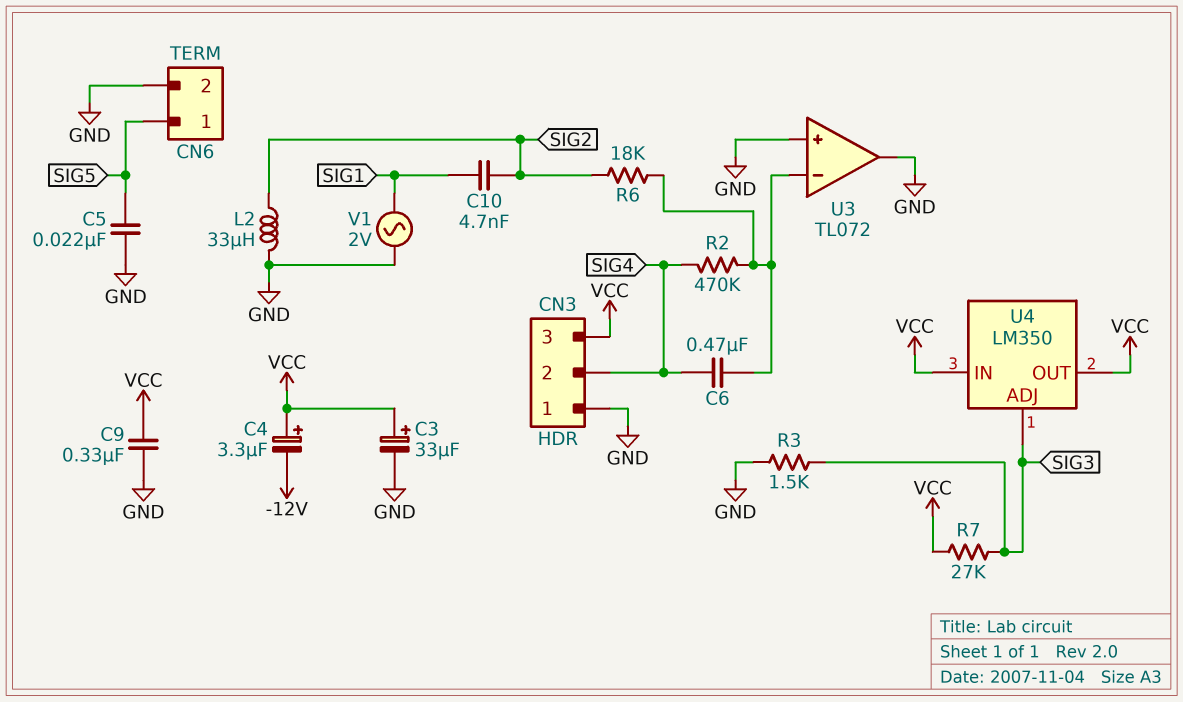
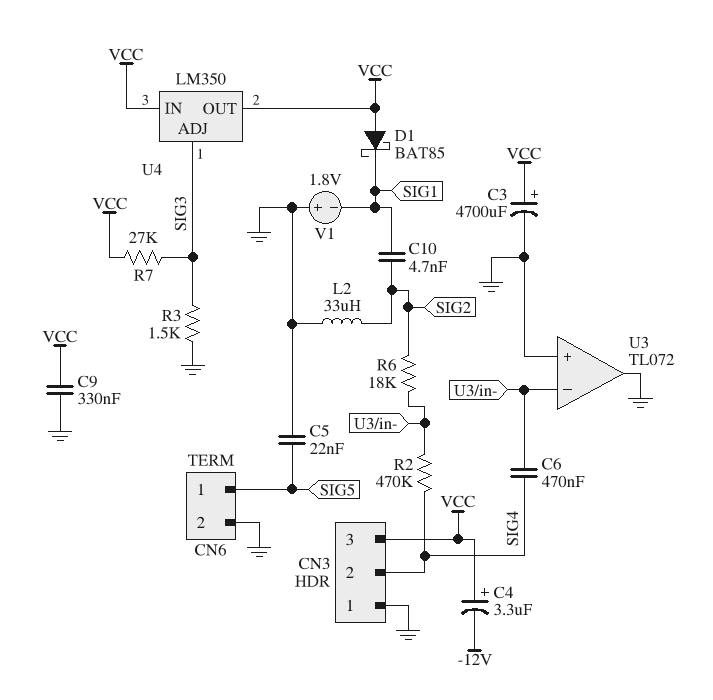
C3: 33uF (plus VCC, minus GND) -> 4700uF (plus VCC, minus GND)
D1: none -> schottky BAT85 (A VCC, K SIG1)
V1: AC 2V (GND, SIG1) -> 1.8V (plus GND, minus SIG1)

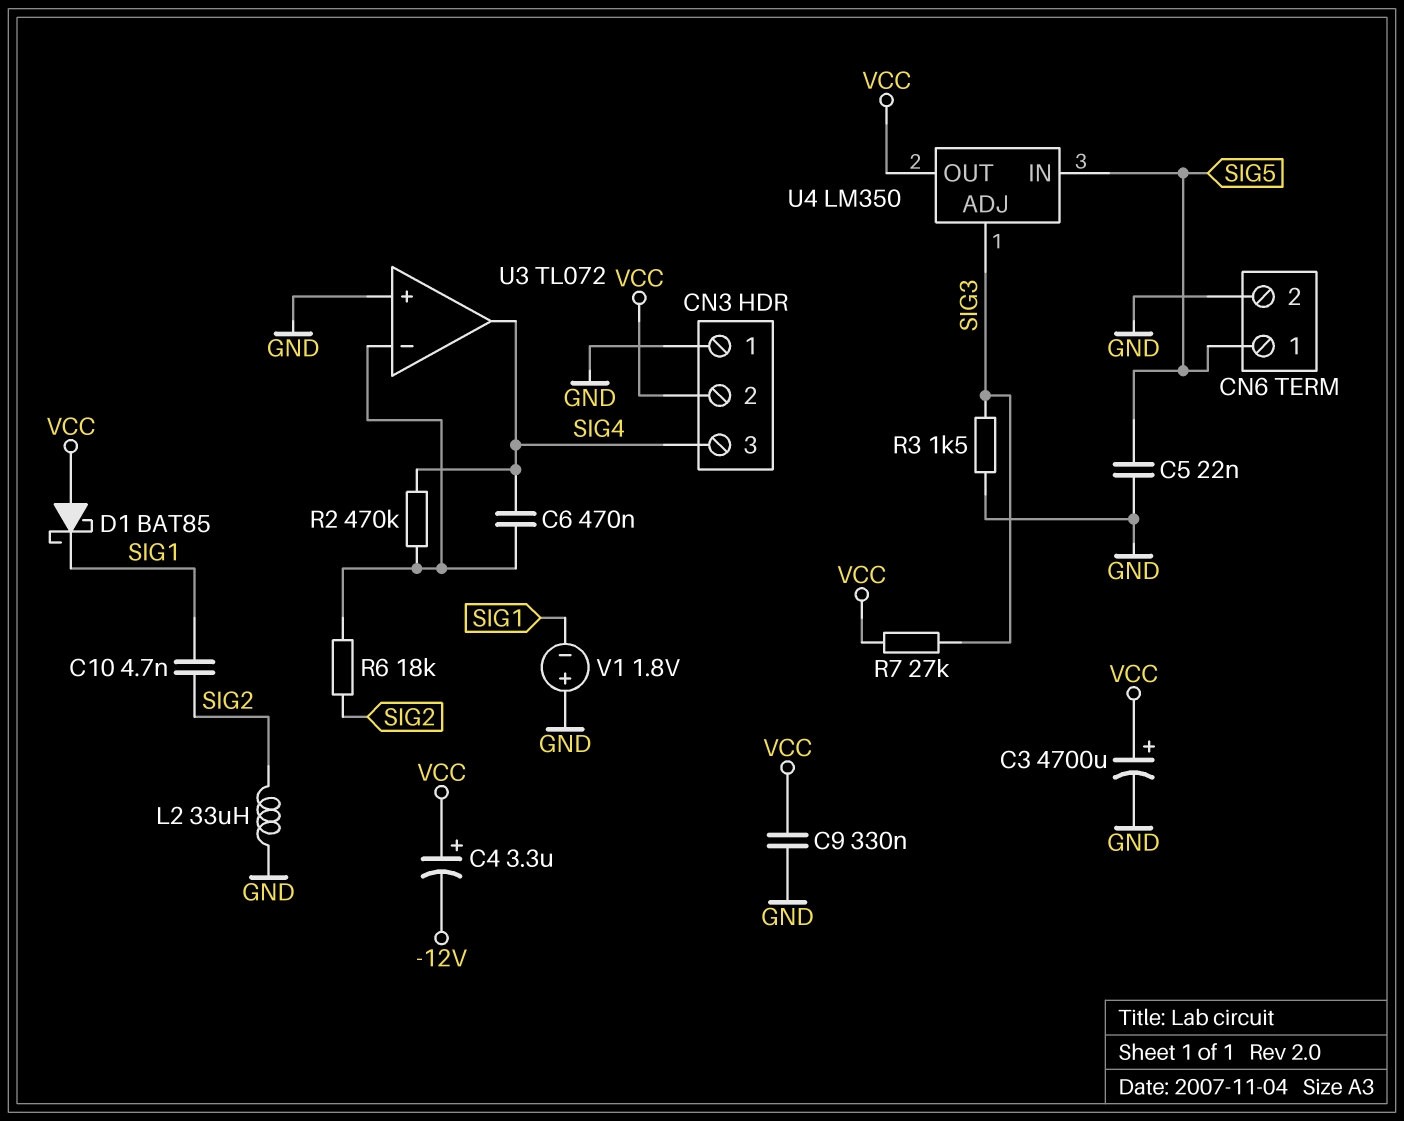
CN3 pin 2: SIG4 -> VCC
CN3 pin 3: VCC -> SIG4
U3 pin out: GND -> SIG4
U4 pin IN: VCC -> SIG5

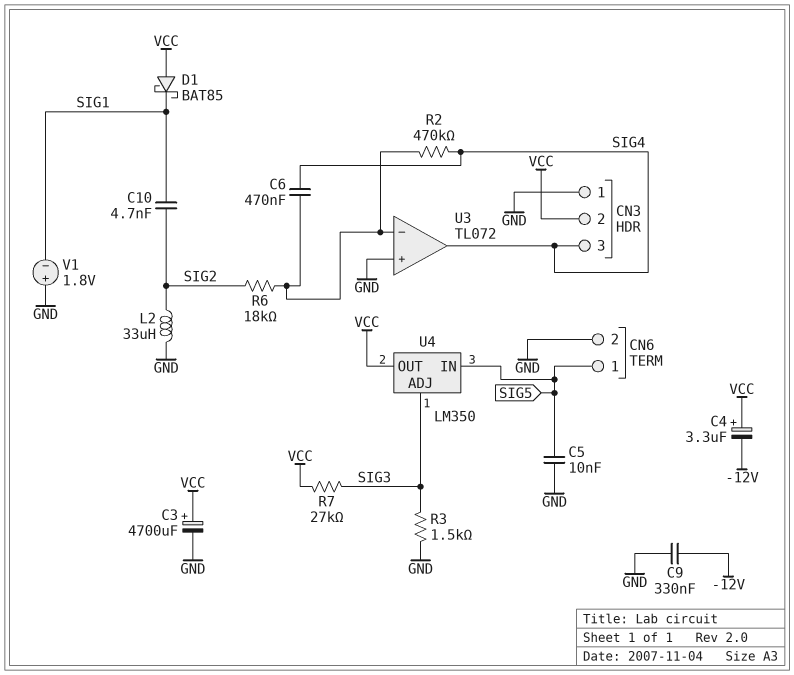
C5: 22nF (GND, SIG5) -> 10nF (GND, SIG5)
C9: 330nF (GND, VCC) -> 330nF (-12V, GND)

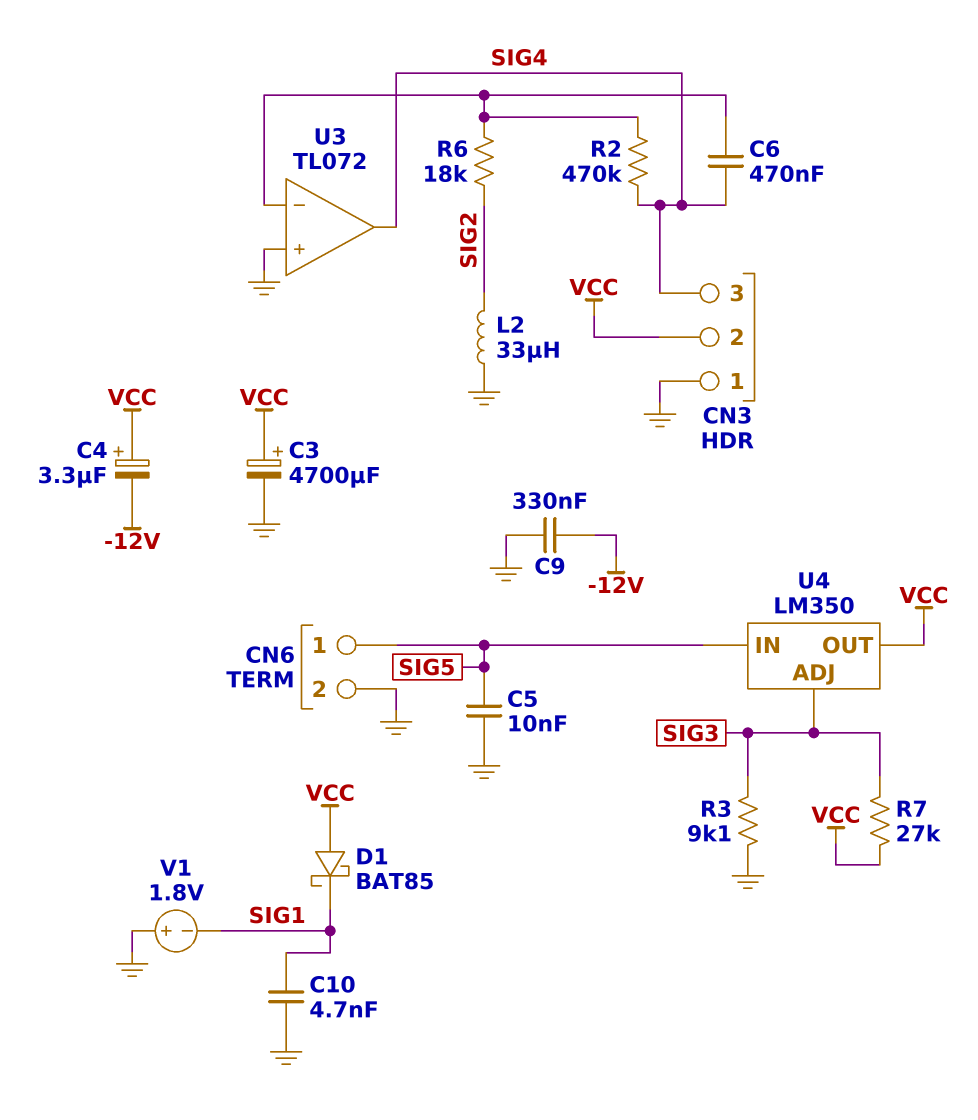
C10: 4.7nF (SIG1, SIG2) -> 4.7nF (GND, SIG1)
R3: 1.5k (GND, SIG3) -> 9.1k (GND, SIG3)

